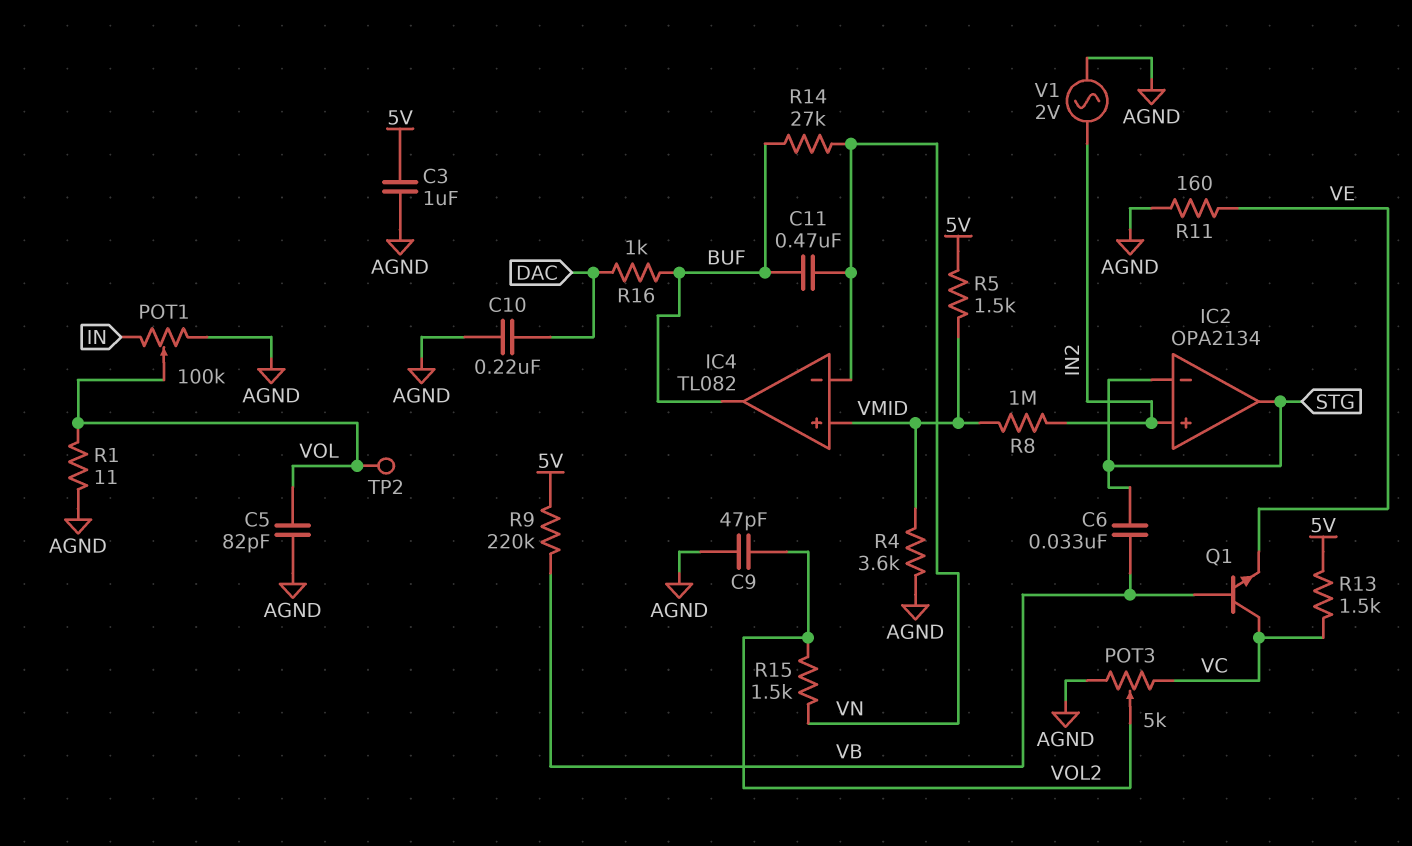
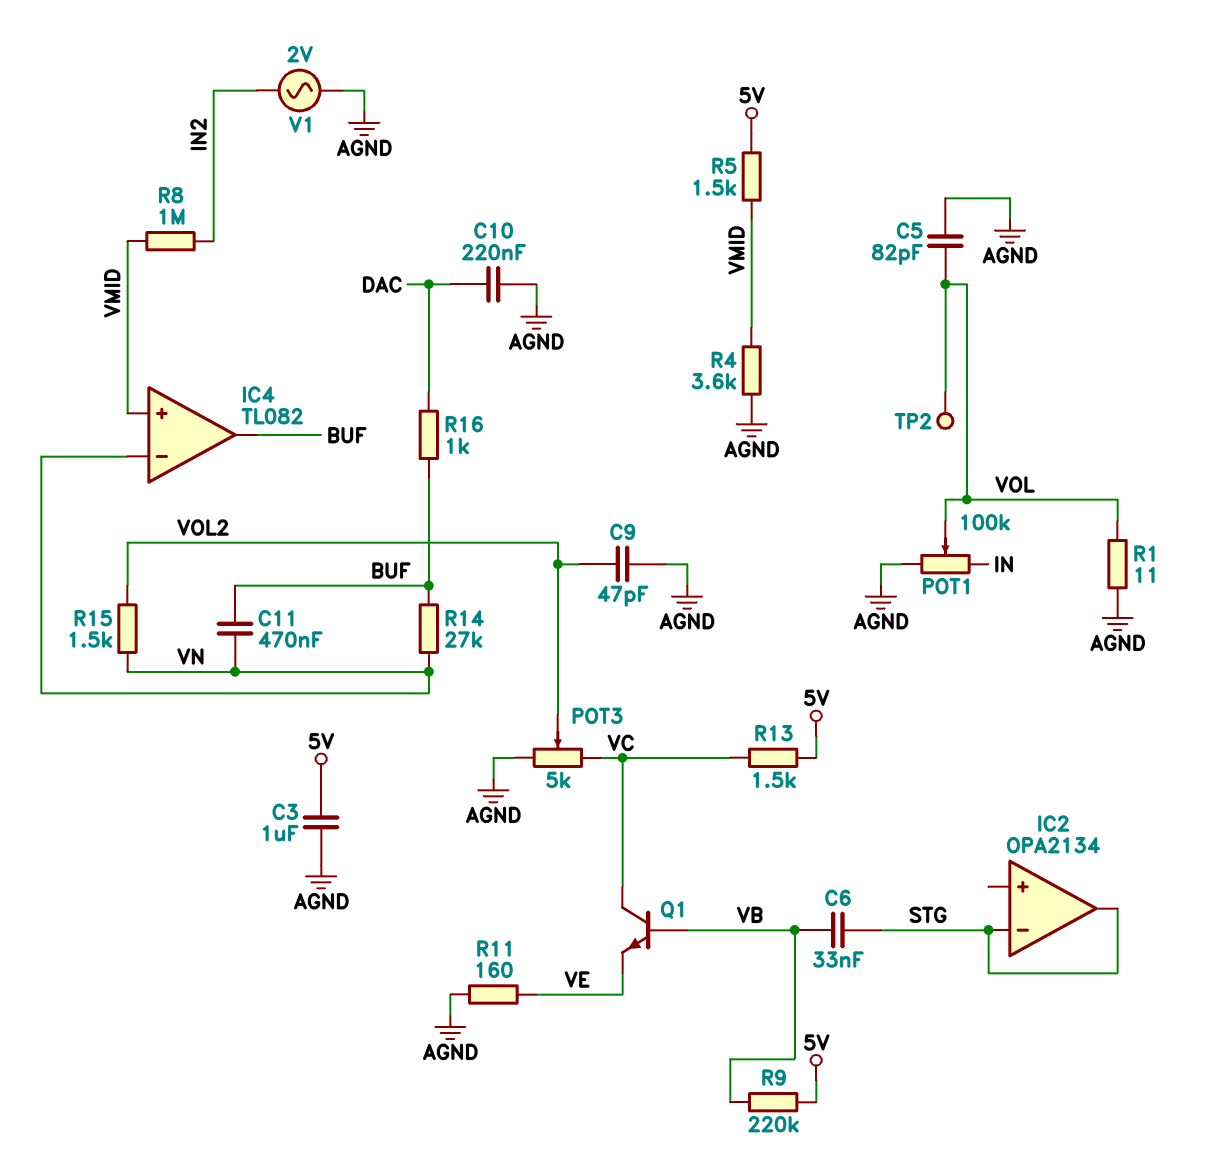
IC2 pin in+: IN2 -> none

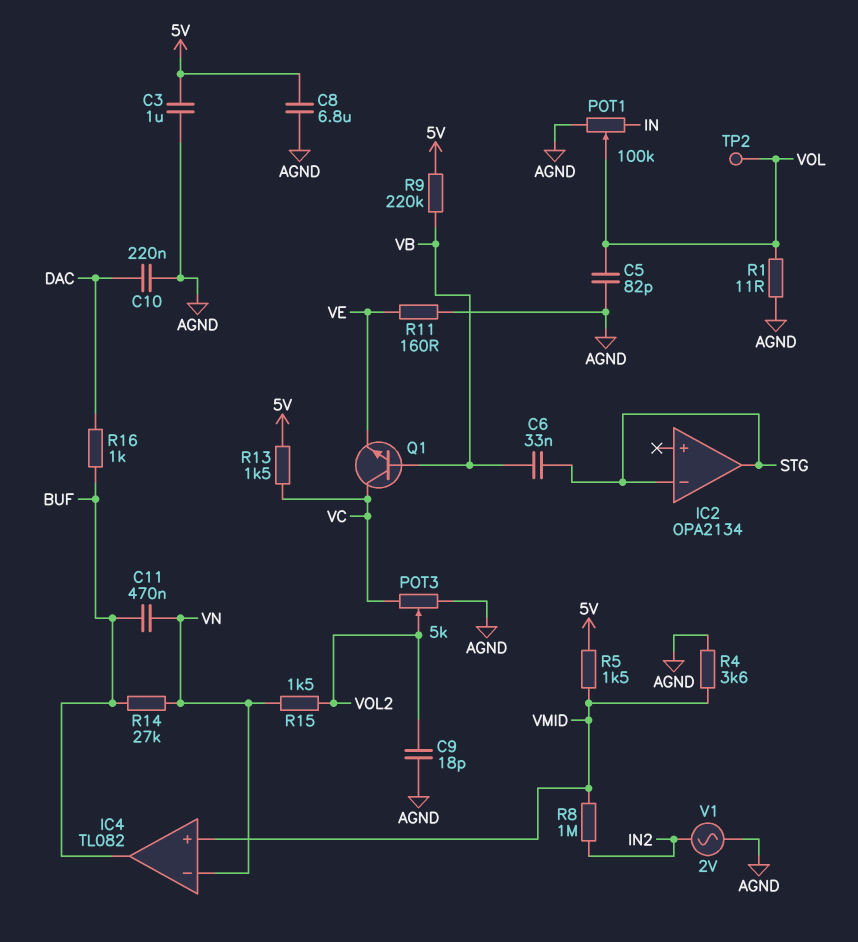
C8: none -> 6.8uF (5V, AGND)
C9: 47pF (AGND, VOL2) -> 18pF (AGND, VOL2)

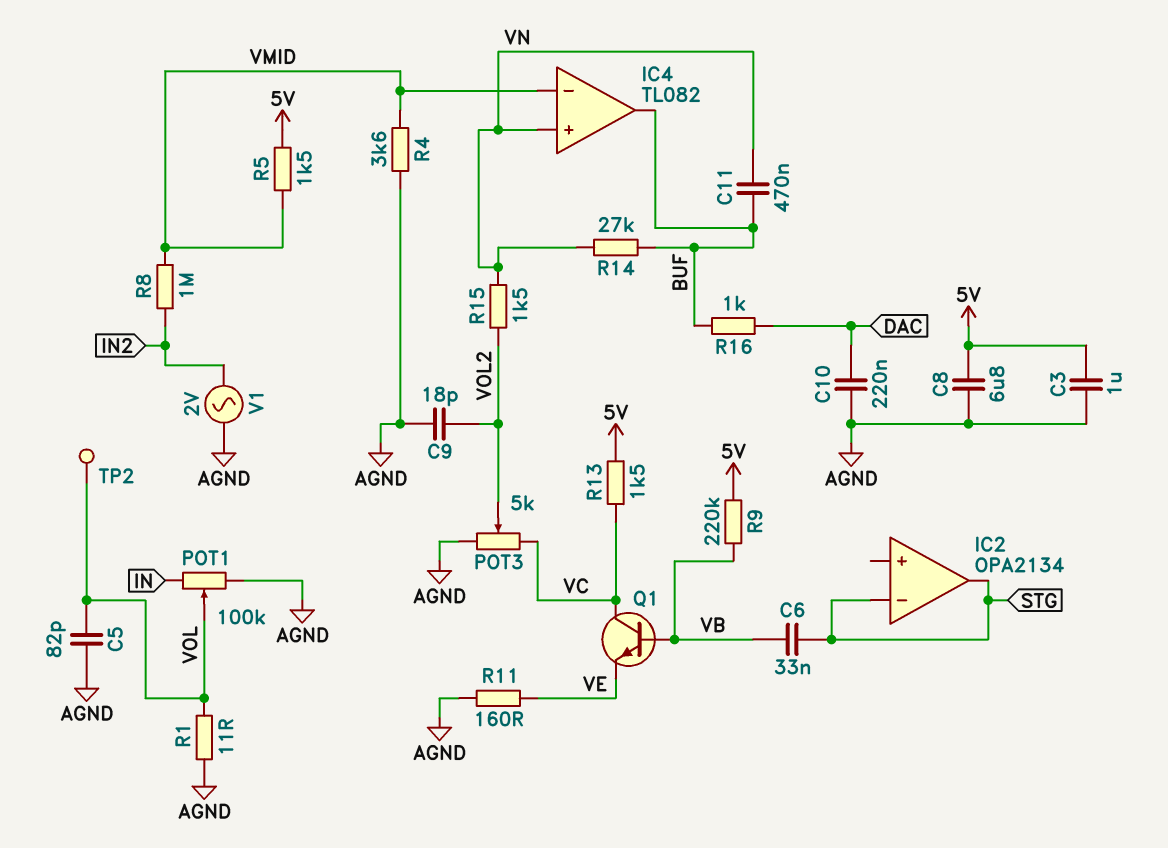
IC4 pin in+: VMID -> VN
IC4 pin in-: VN -> VMID

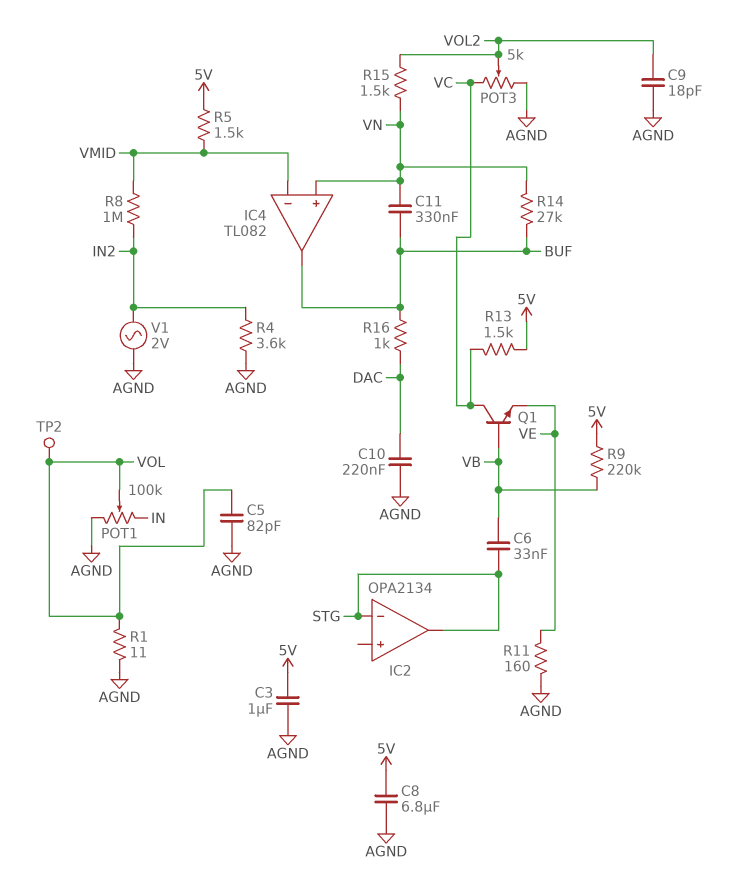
C11: 470nF (BUF, VN) -> 330nF (BUF, VN)
R4: 3.6k (AGND, VMID) -> 3.6k (AGND, IN2)

